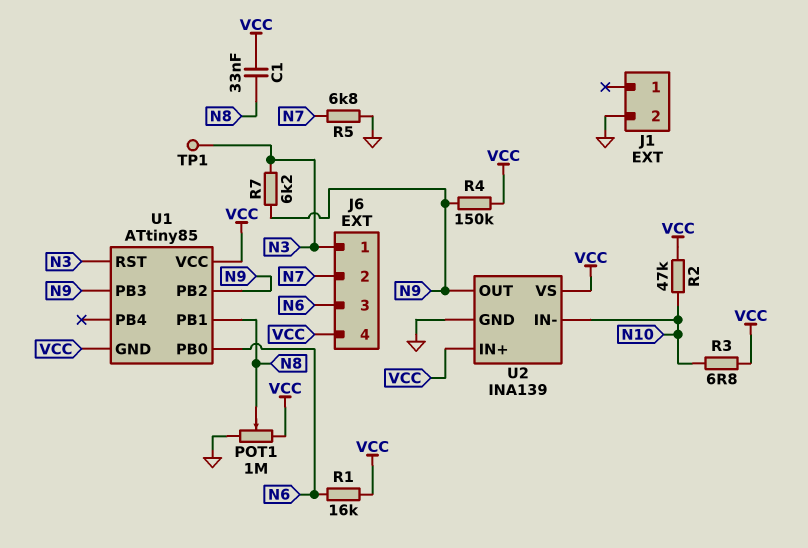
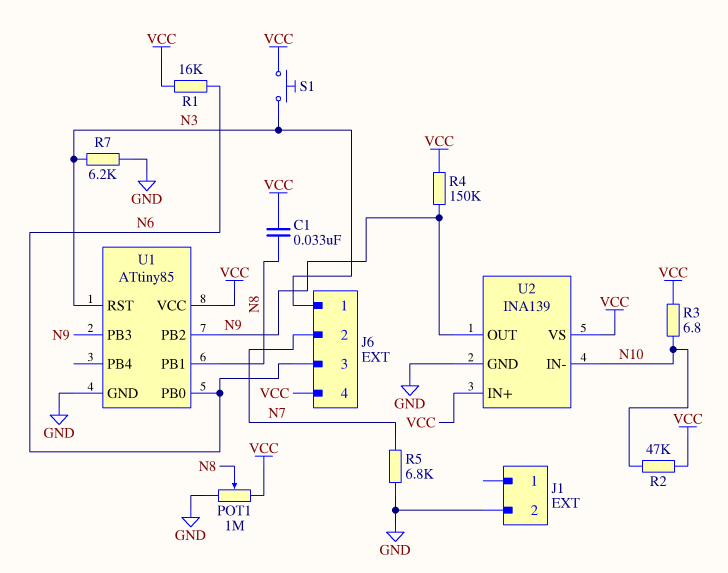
R7: 6.2k (N3, N9) -> 6.2k (GND, N3)
S1: none -> button (N3, VCC)
TP1: test point (N3) -> none
U1 pin GND: VCC -> GND

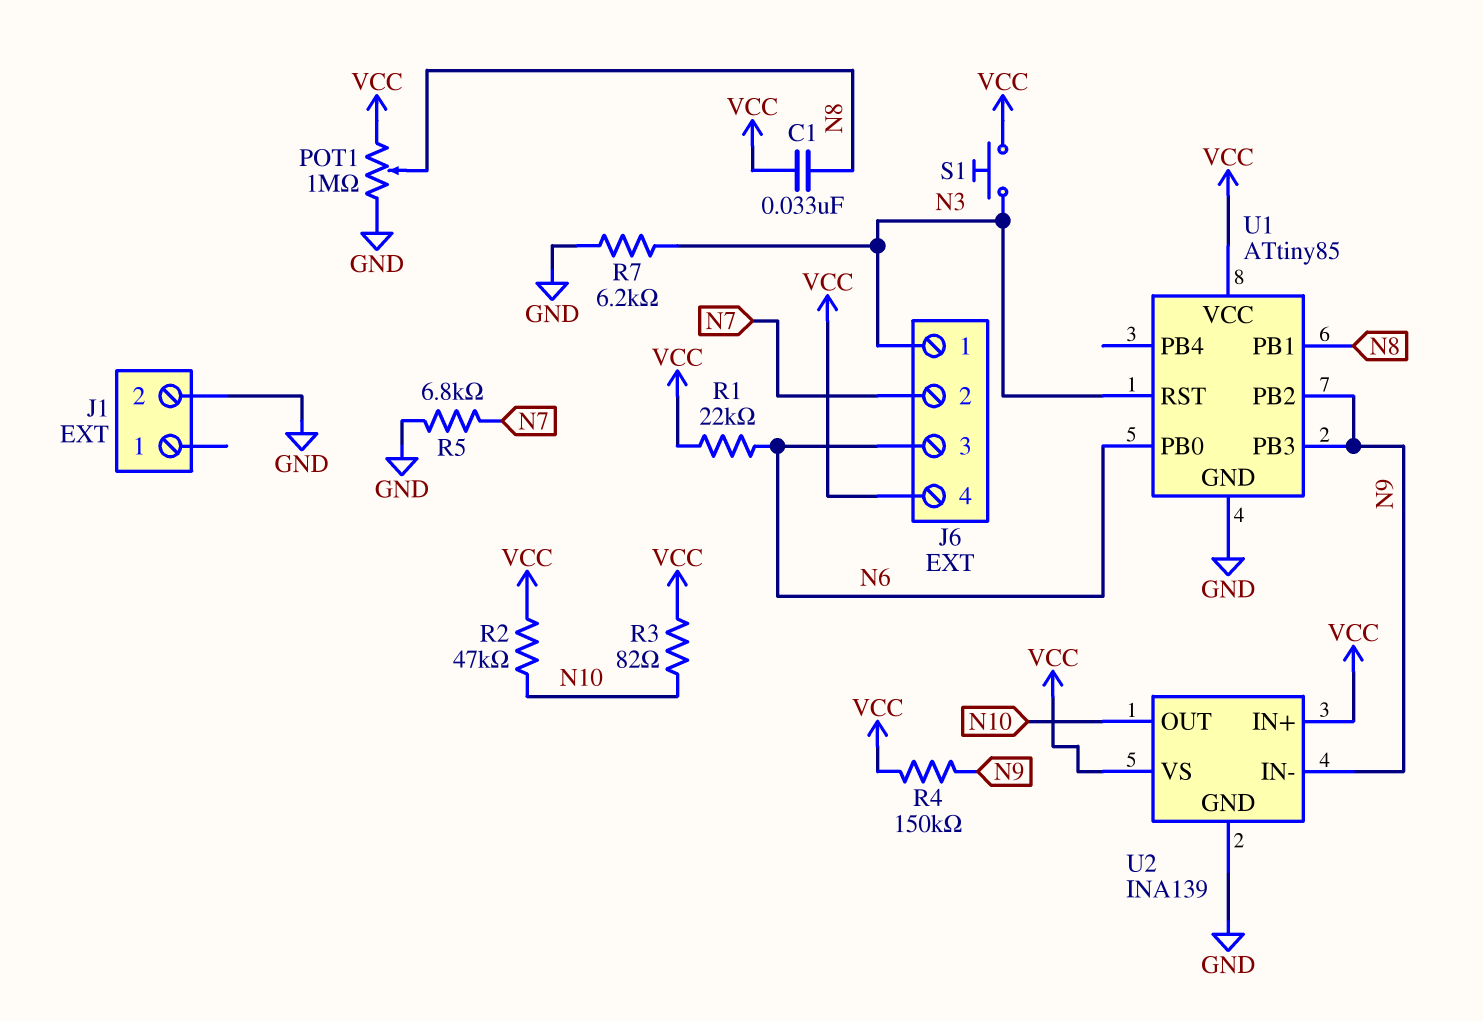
R1: 16k (N6, VCC) -> 22k (N6, VCC)
R3: 6.8 (N10, VCC) -> 82 (N10, VCC)
U2 pin IN-: N10 -> N9
U2 pin OUT: N9 -> N10

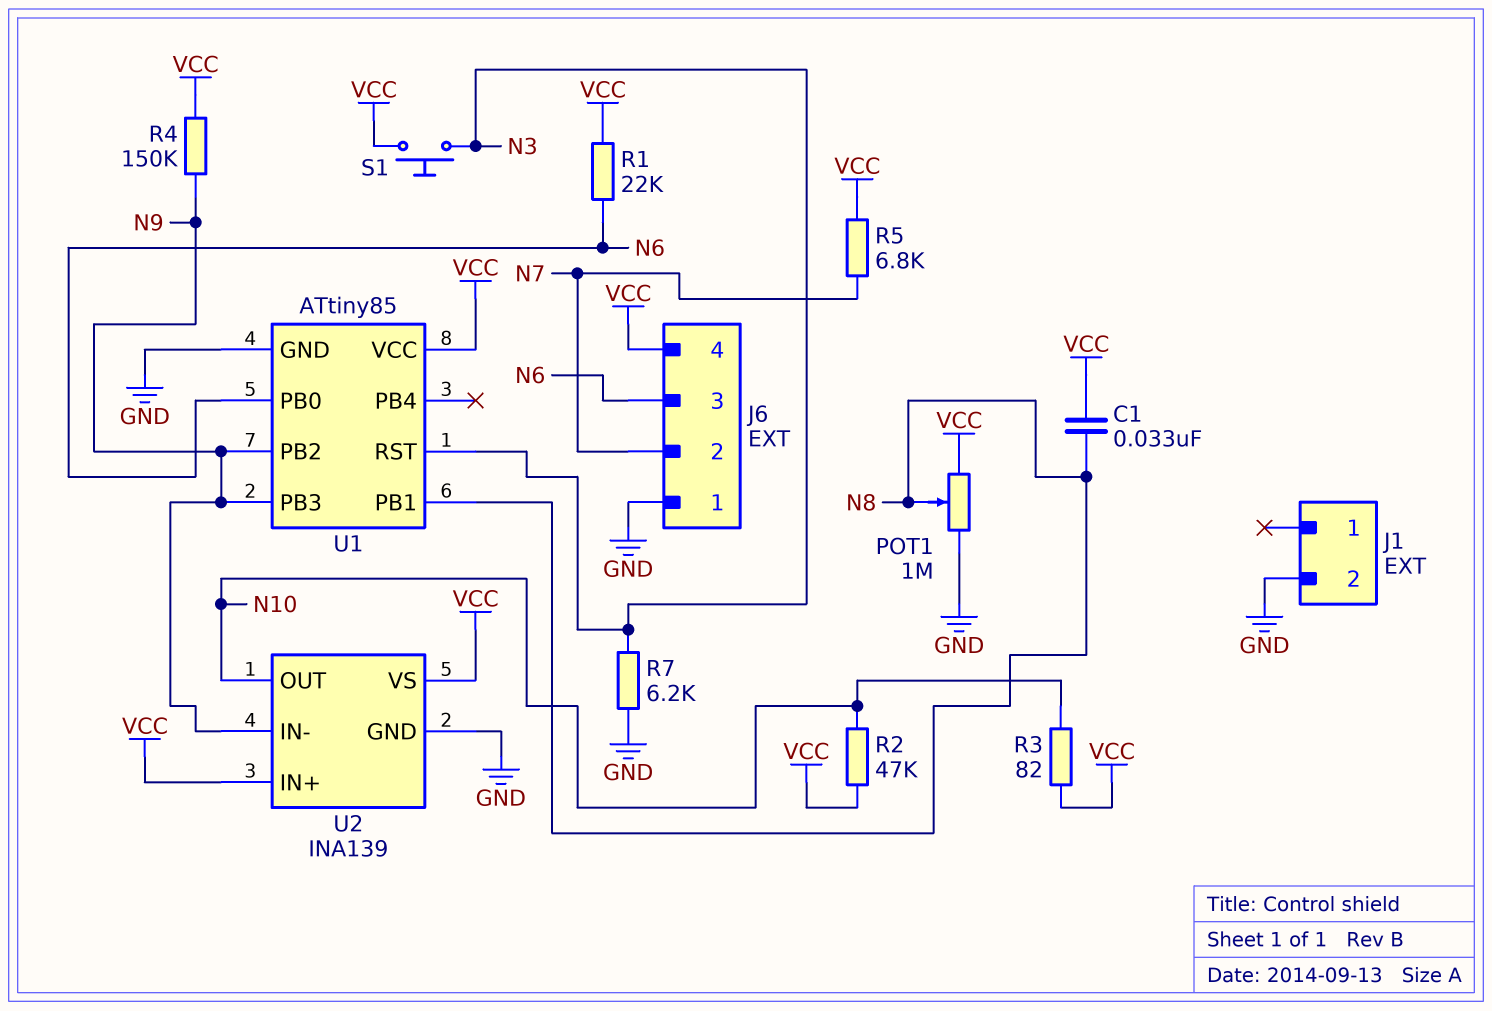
J6 pin 1: N3 -> GND
R5: 6.8k (GND, N7) -> 6.8k (N7, VCC)

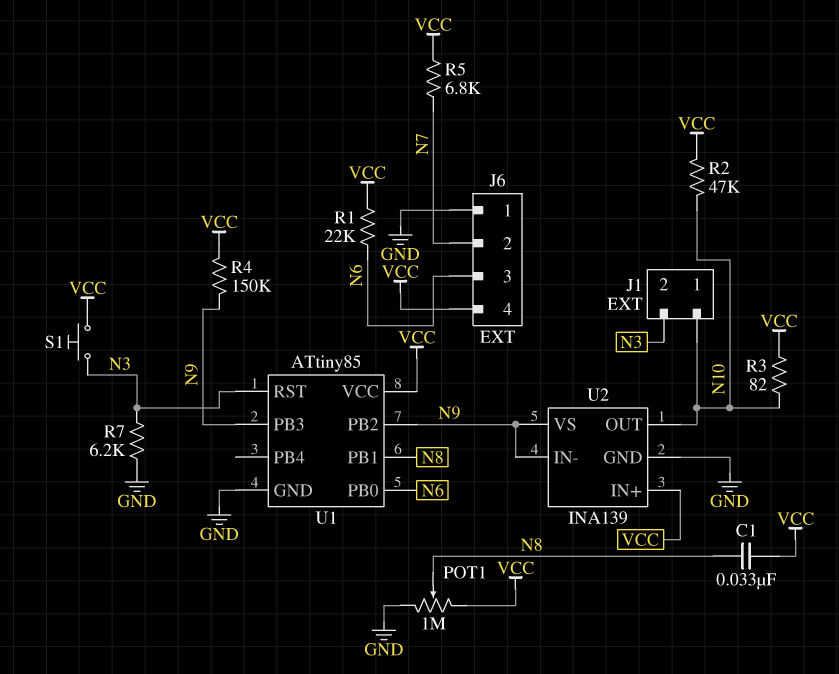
J1 pin 1: none -> N10
J1 pin 2: GND -> N3
U2 pin VS: VCC -> N9

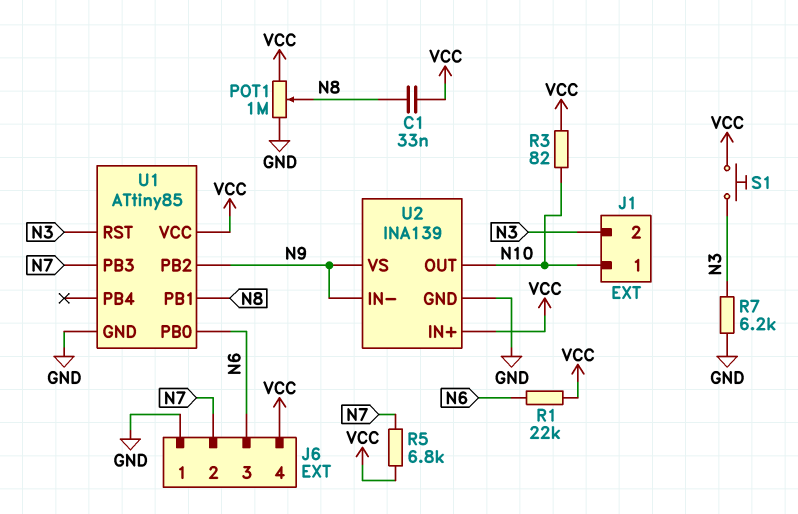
R2: 47k (N10, VCC) -> none
R4: 150k (N9, VCC) -> none
U1 pin PB3: N9 -> N7

